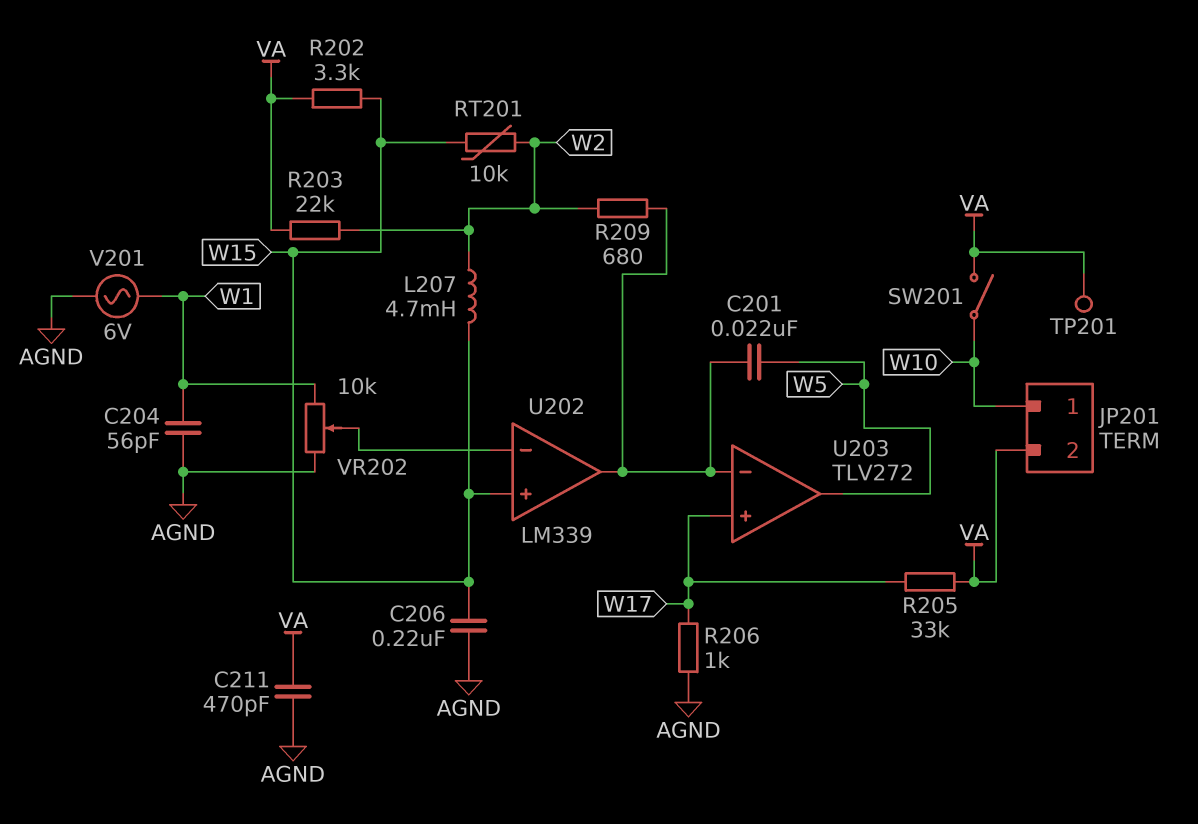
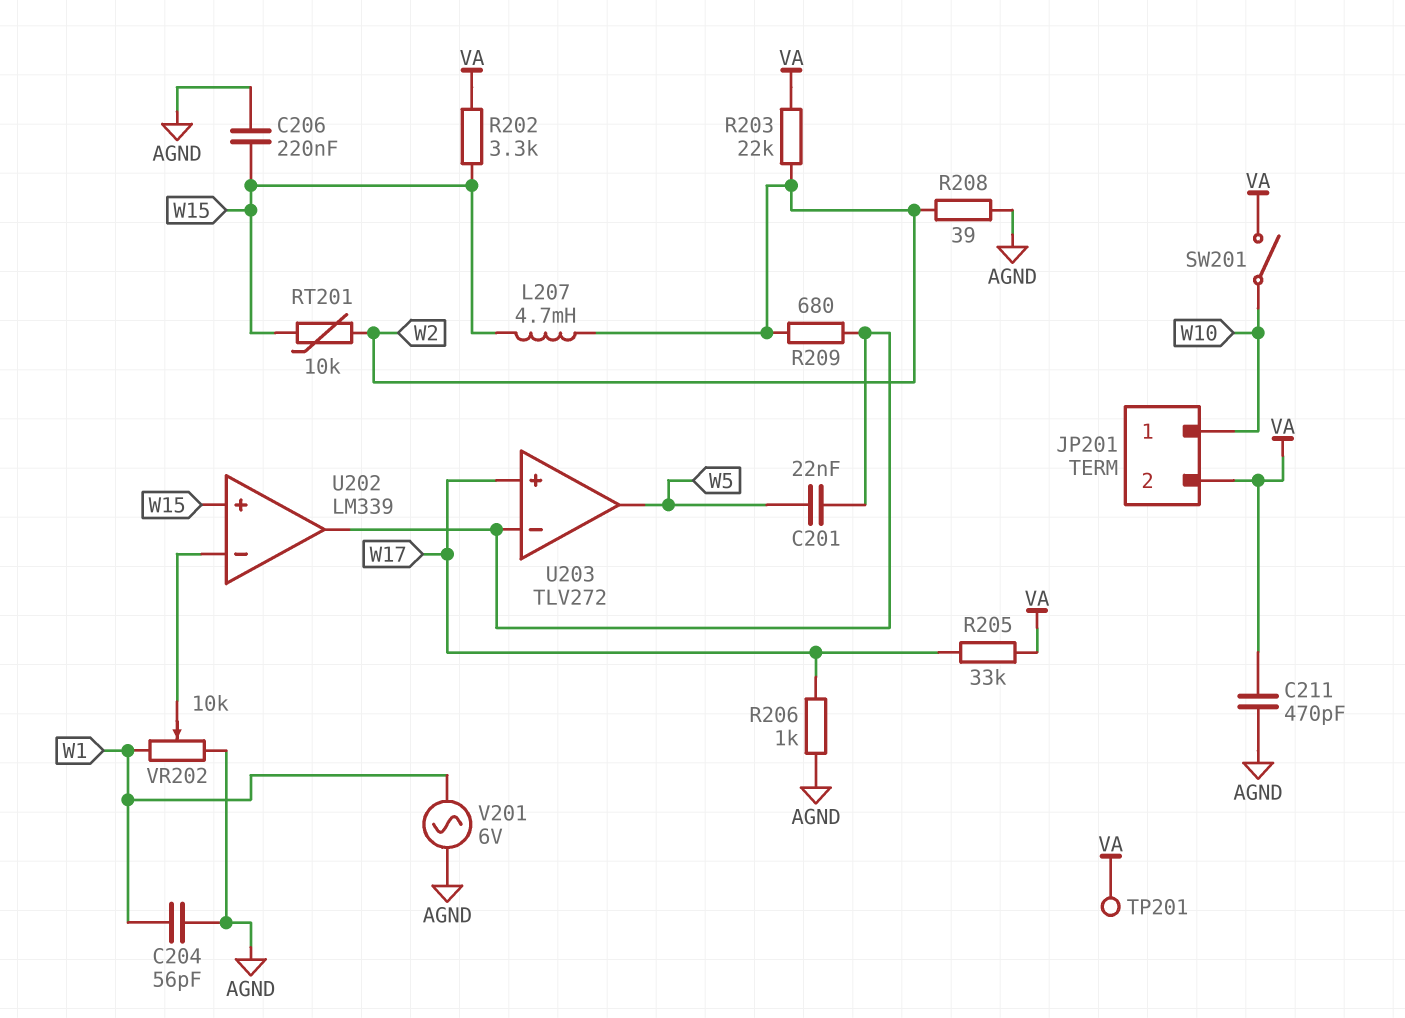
R208: none -> 39 (AGND, W2)

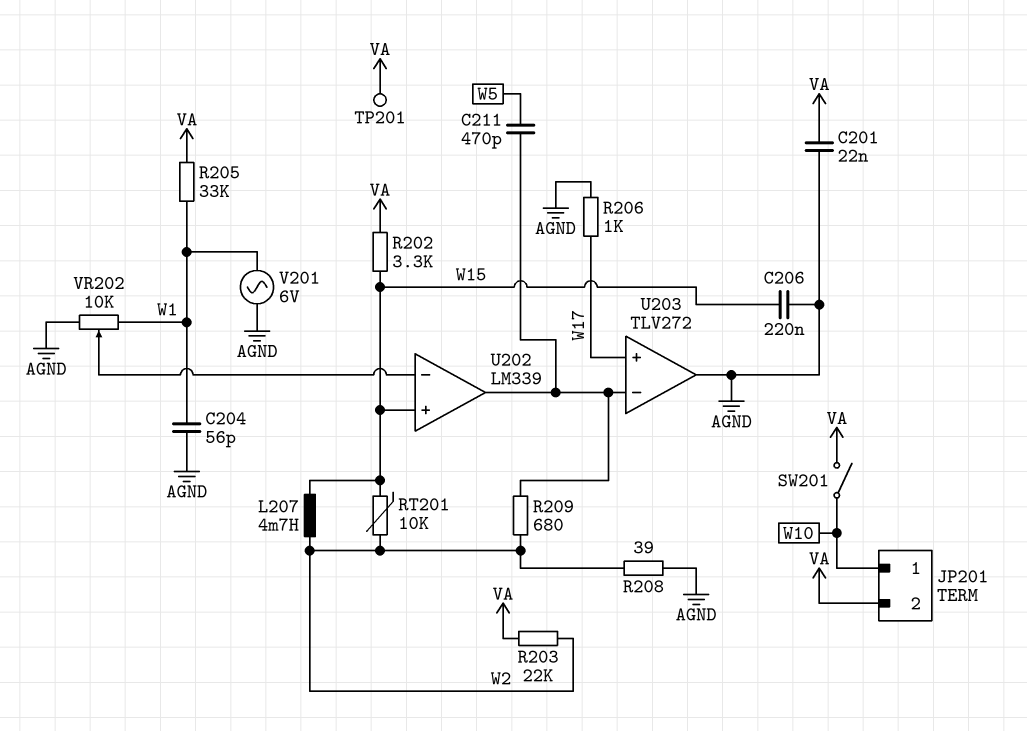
C201: 22nF (U202/out, W5) -> 22nF (AGND, VA)
C211: 470pF (AGND, VA) -> 470pF (U202/out, W5)
R205: 33k (VA, W17) -> 33k (VA, W1)
U203 pin out: W5 -> AGND

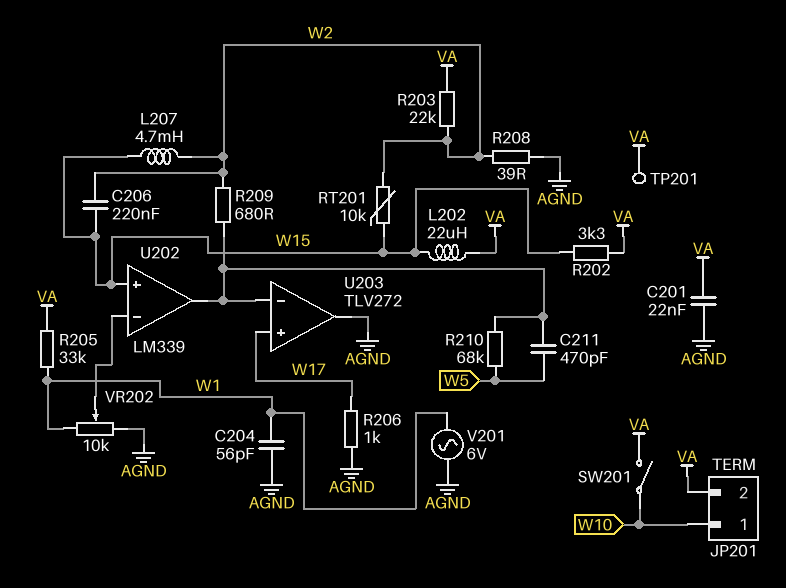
C206: 220nF (AGND, W15) -> 220nF (W2, W15)
L202: none -> 22uH (VA, W15)
R210: none -> 68k (U202/out, W5)

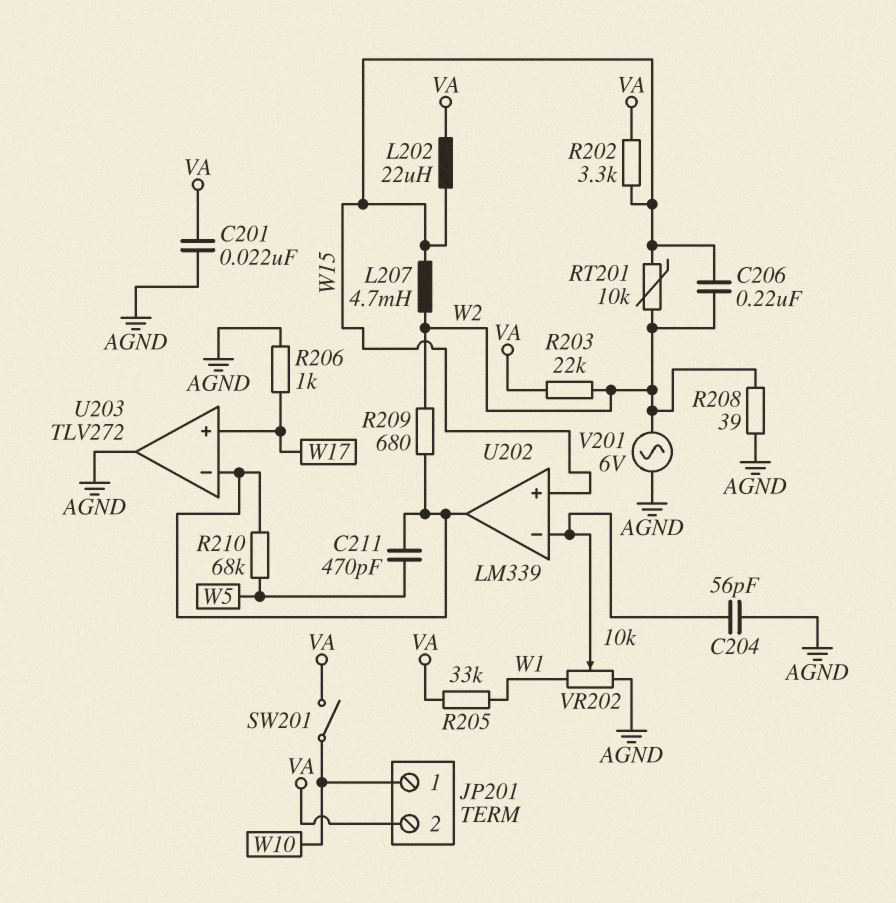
C204: 56pF (AGND, W1) -> 56pF (AGND, U202/in-)
TP201: test point (VA) -> none
V201: AC 6V (AGND, W1) -> AC 6V (AGND, W2)

